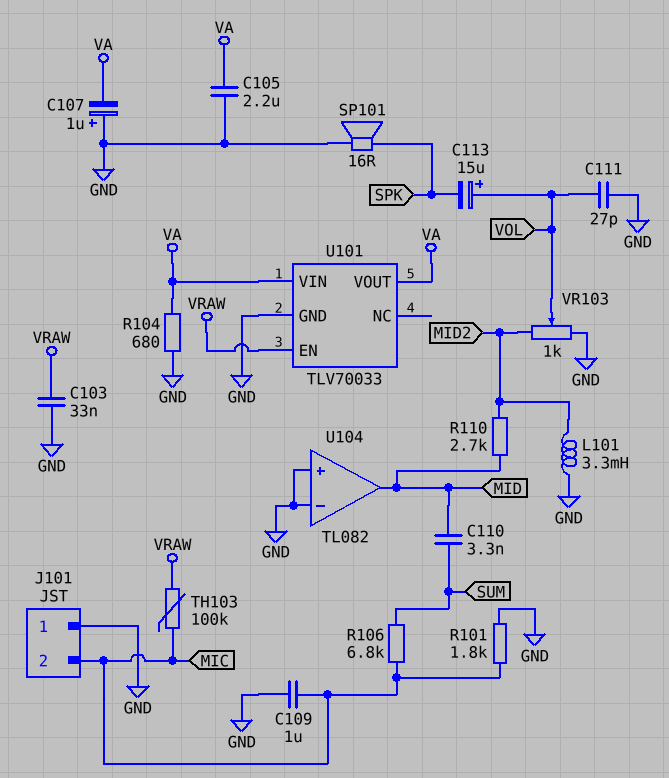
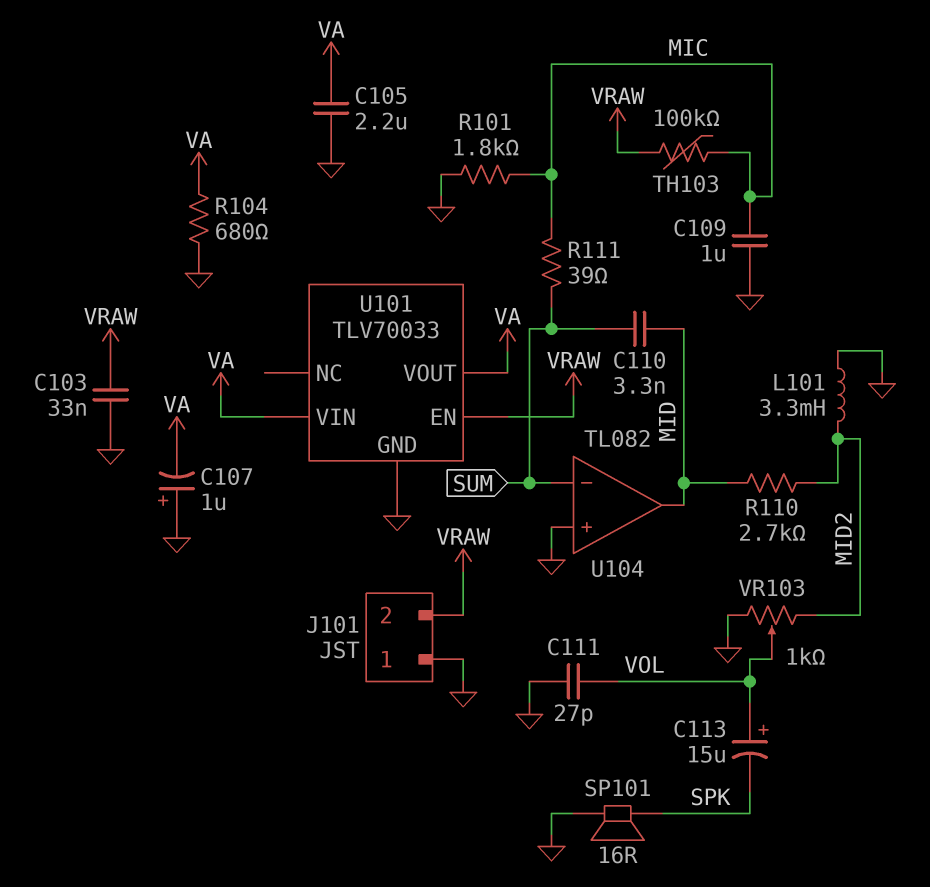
J101 pin 2: MIC -> VRAW
R106: 6.8k (MIC, SUM) -> none
R111: none -> 39 (MIC, SUM)
U104 pin in-: GND -> SUM

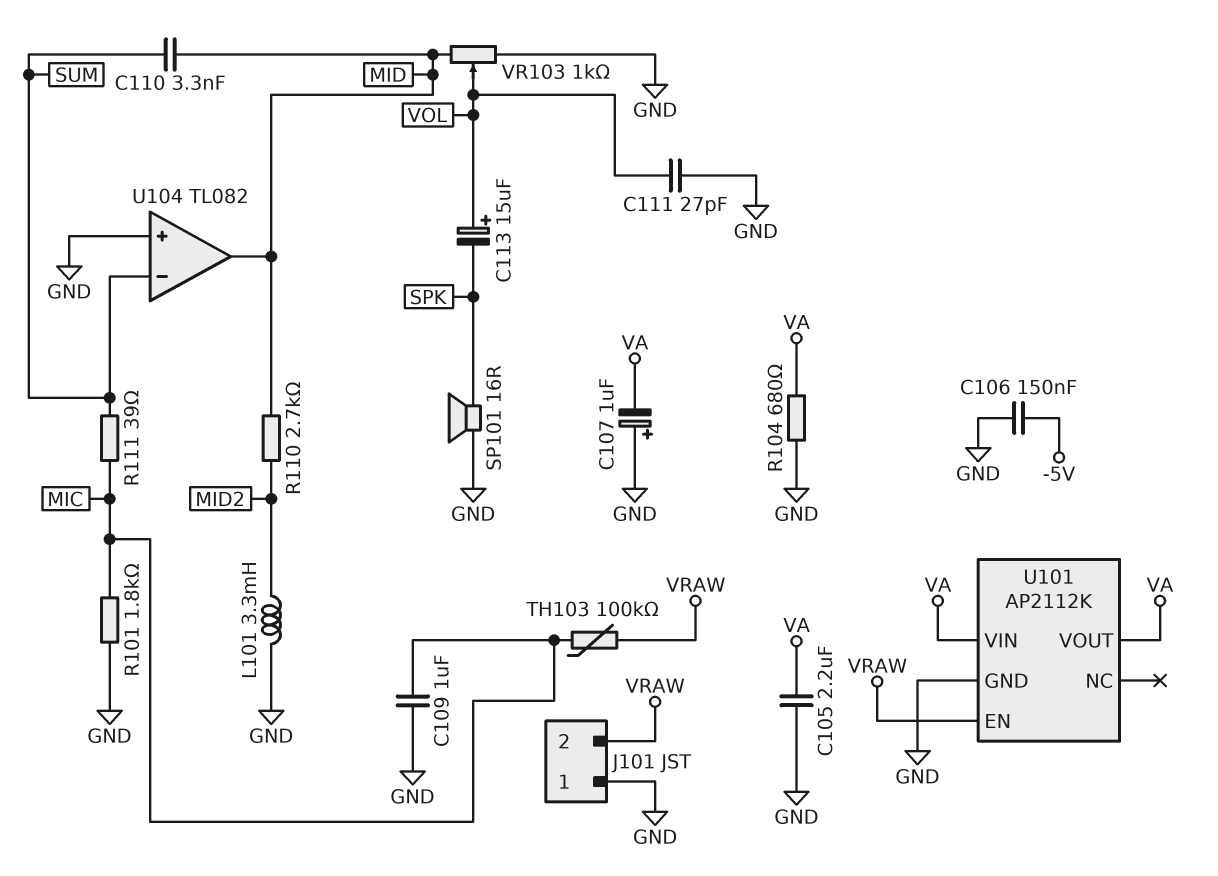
C103: 33nF (GND, VRAW) -> none
C106: none -> 150nF (-5V, GND)
U101: TLV70033 -> AP2112K
VR103: 1k (GND, MID2, wiper VOL) -> 1k (GND, MID, wiper VOL)

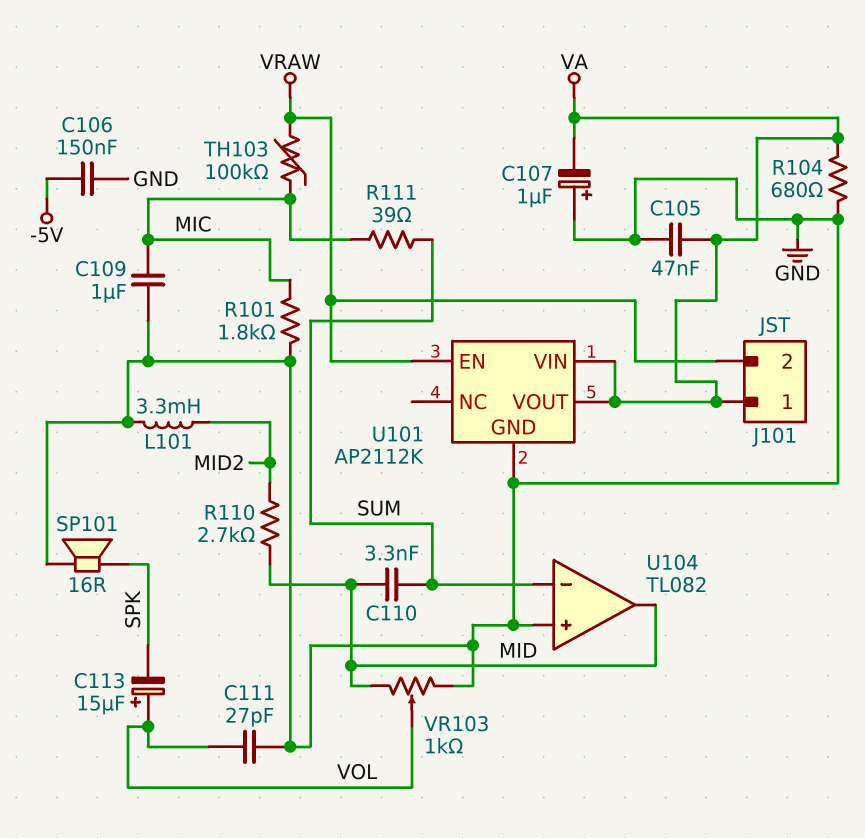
C105: 2.2uF (GND, VA) -> 47nF (GND, VA)
J101 pin 1: GND -> VA

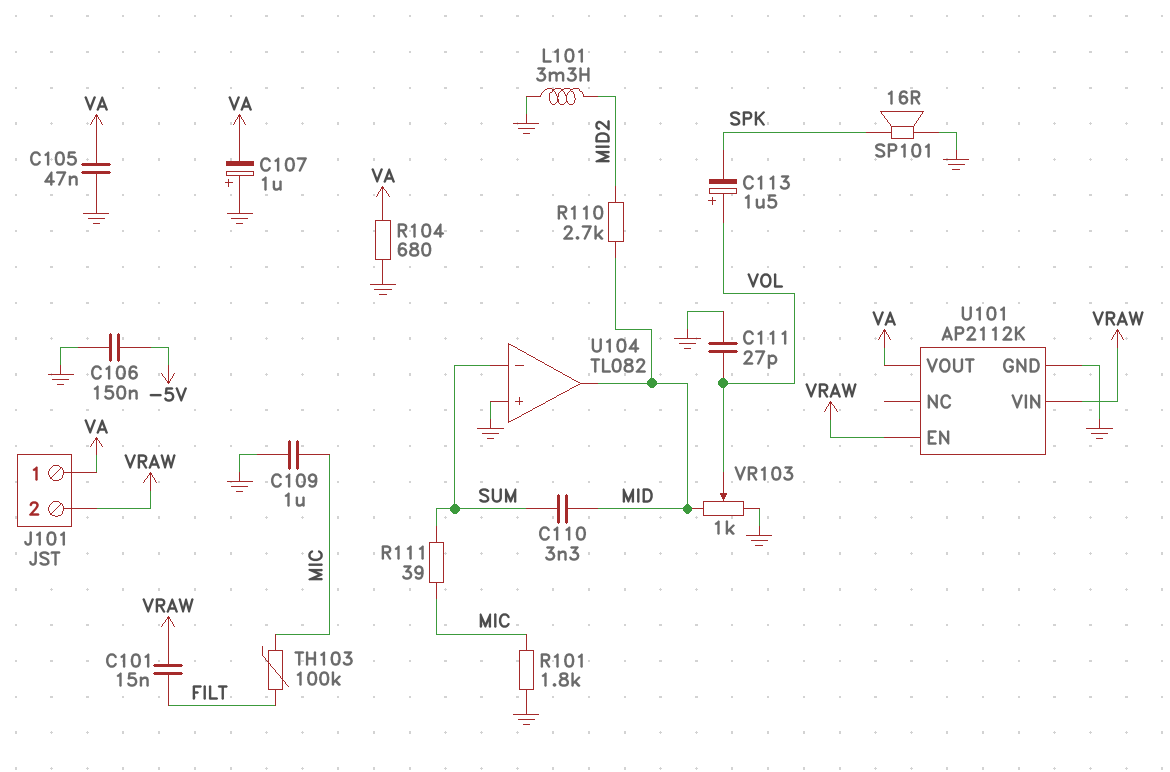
C101: none -> 15nF (FILT, VRAW)
C113: 15uF (plus VOL, minus SPK) -> 1.5uF (plus VOL, minus SPK)
TH103: 100k (MIC, VRAW) -> 100k (FILT, MIC)
U101 pin VIN: VA -> VRAW

